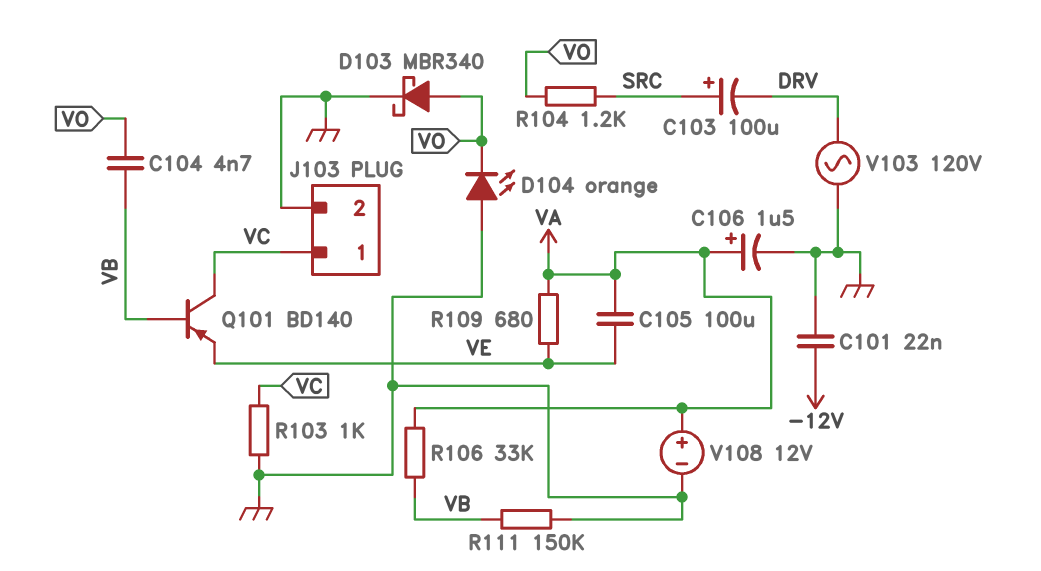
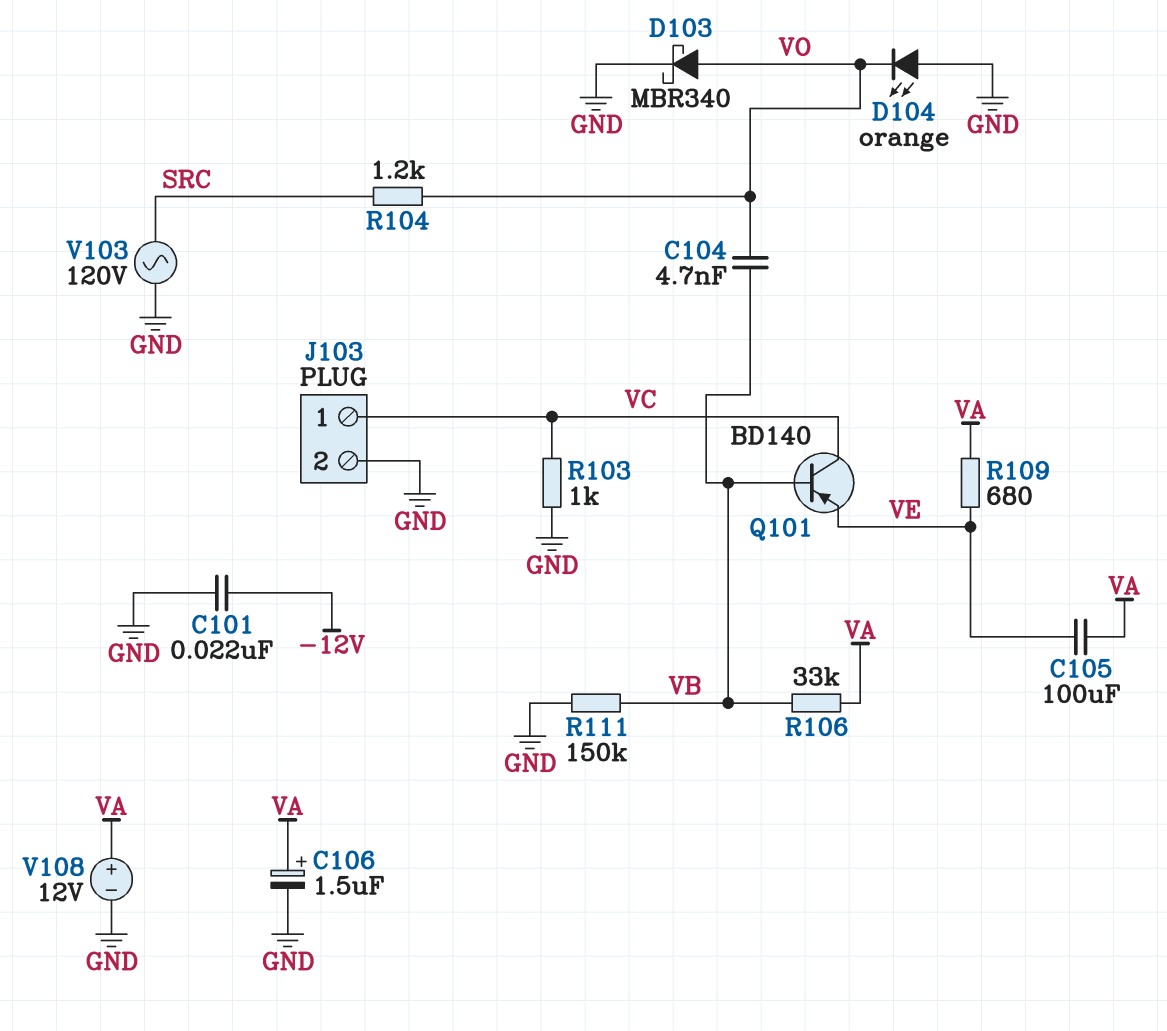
C103: 100uF (plus SRC, minus DRV) -> none
V103: AC 120V (DRV, GND) -> AC 120V (GND, SRC)

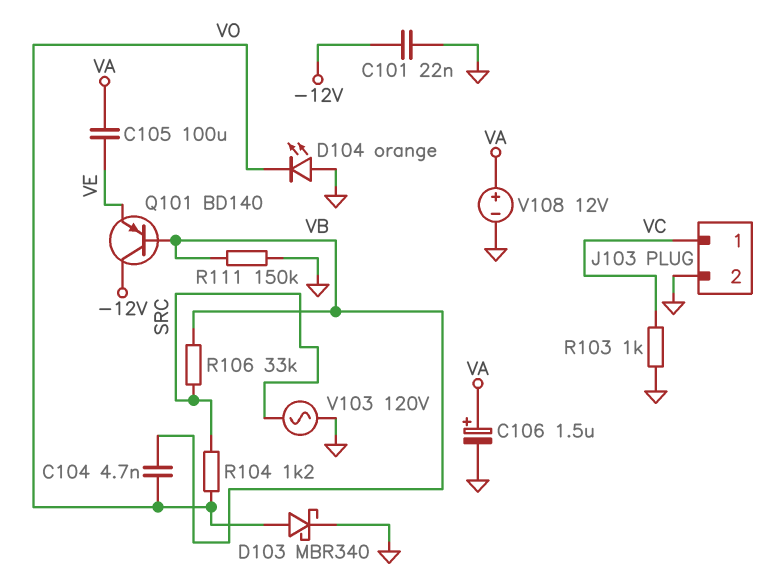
Q101: PNP BD140 (B VB, C VC, E VE) -> PNP BD140 (B VB, C -12V, E VE)
R106: 33k (VA, VB) -> 33k (SRC, VB)
R109: 680 (VA, VE) -> none

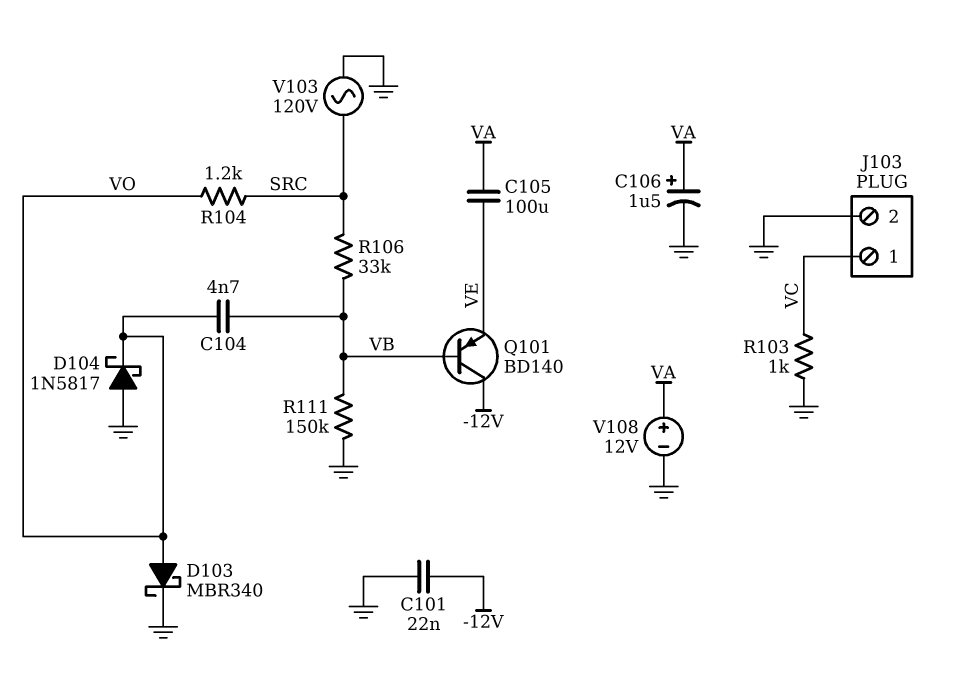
D104: LED orange (A GND, K VO) -> schottky 1N5817 (A GND, K VO)

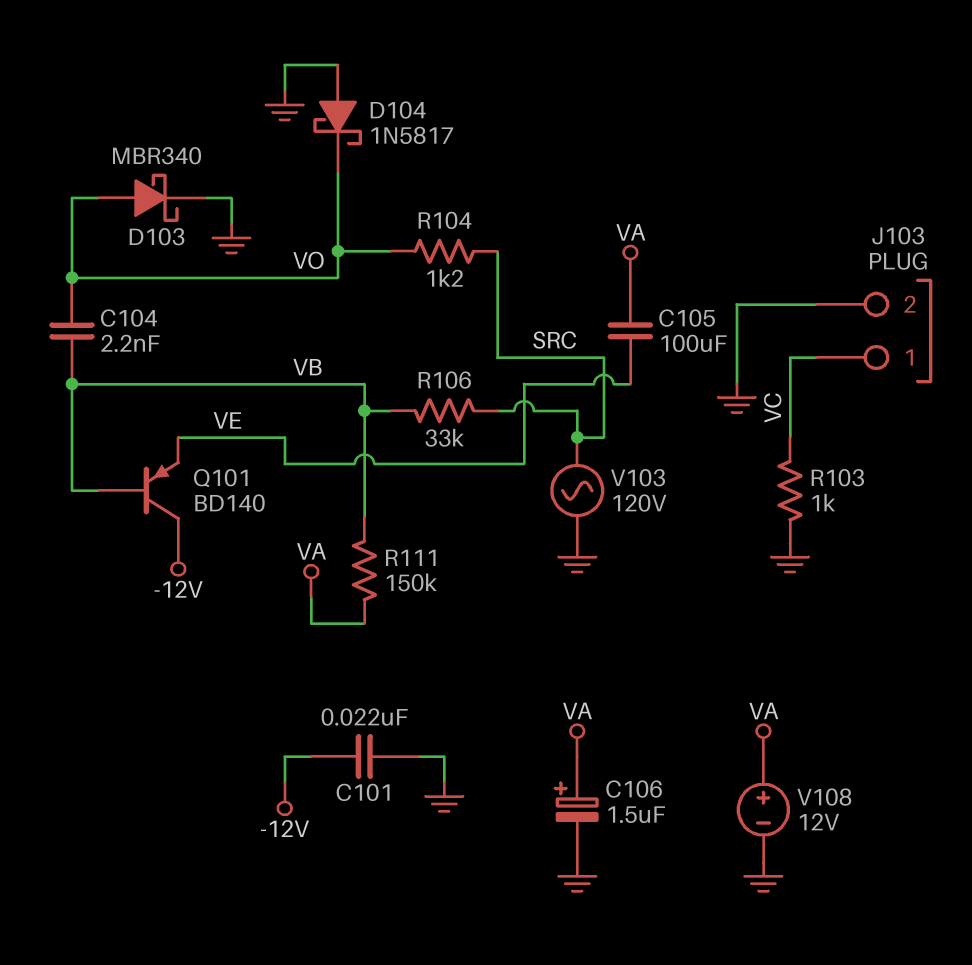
C104: 4.7nF (VB, VO) -> 2.2nF (VB, VO)
R111: 150k (GND, VB) -> 150k (VA, VB)

